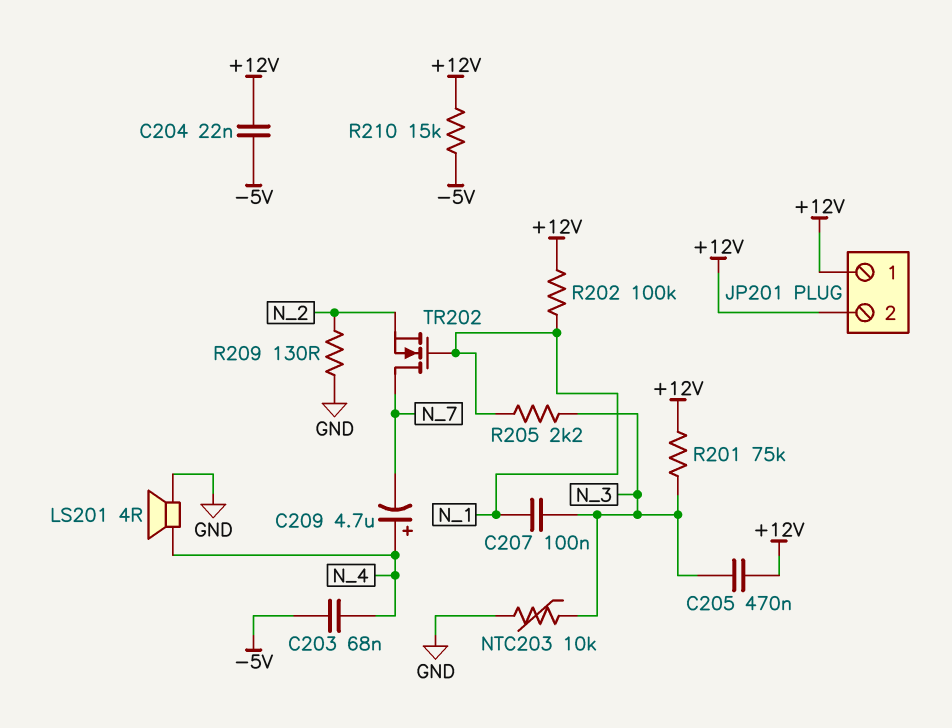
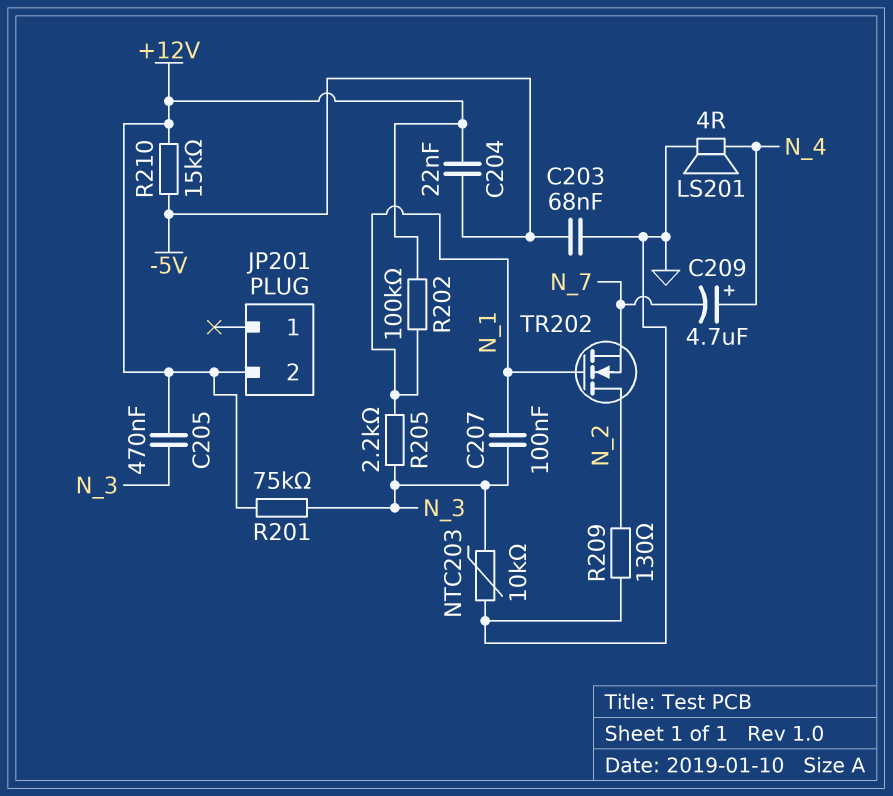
C203: 68nF (-5V, N_4) -> 68nF (-5V, GND)
JP201 pin 1: +12V -> none
TR202: NMOS (G N_1, D N_7, S N_2) -> NMOS (G N_1, D N_2, S N_7)

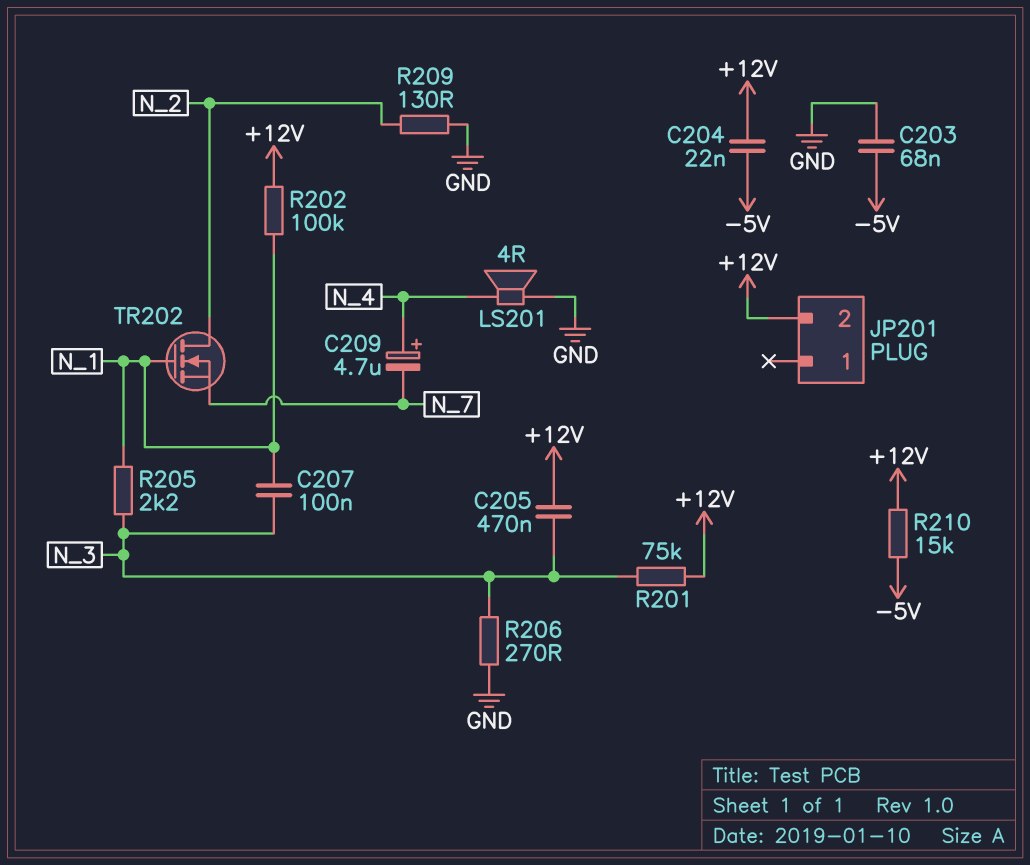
NTC203: 10k (GND, N_3) -> none
R206: none -> 270 (GND, N_3)

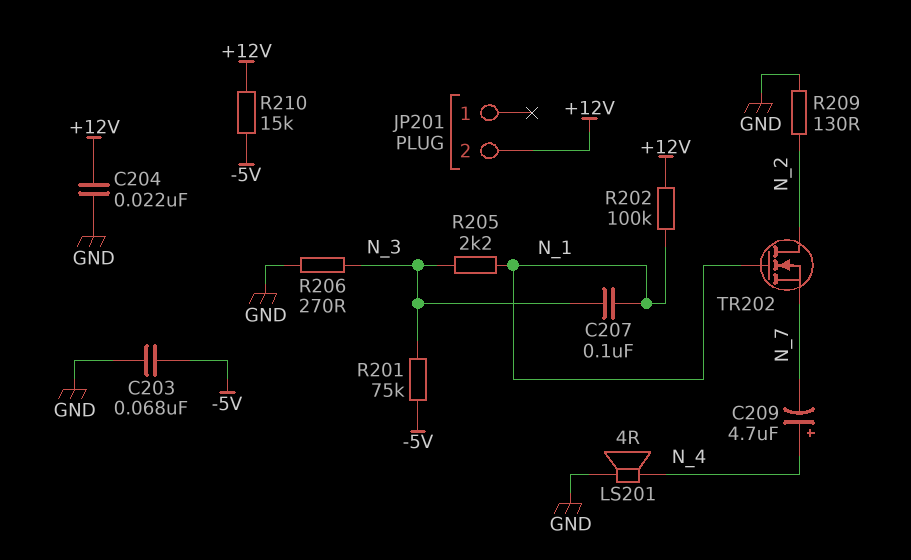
C204: 22nF (+12V, -5V) -> 22nF (+12V, GND)
C205: 470nF (+12V, N_3) -> none
R201: 75k (+12V, N_3) -> 75k (-5V, N_3)

